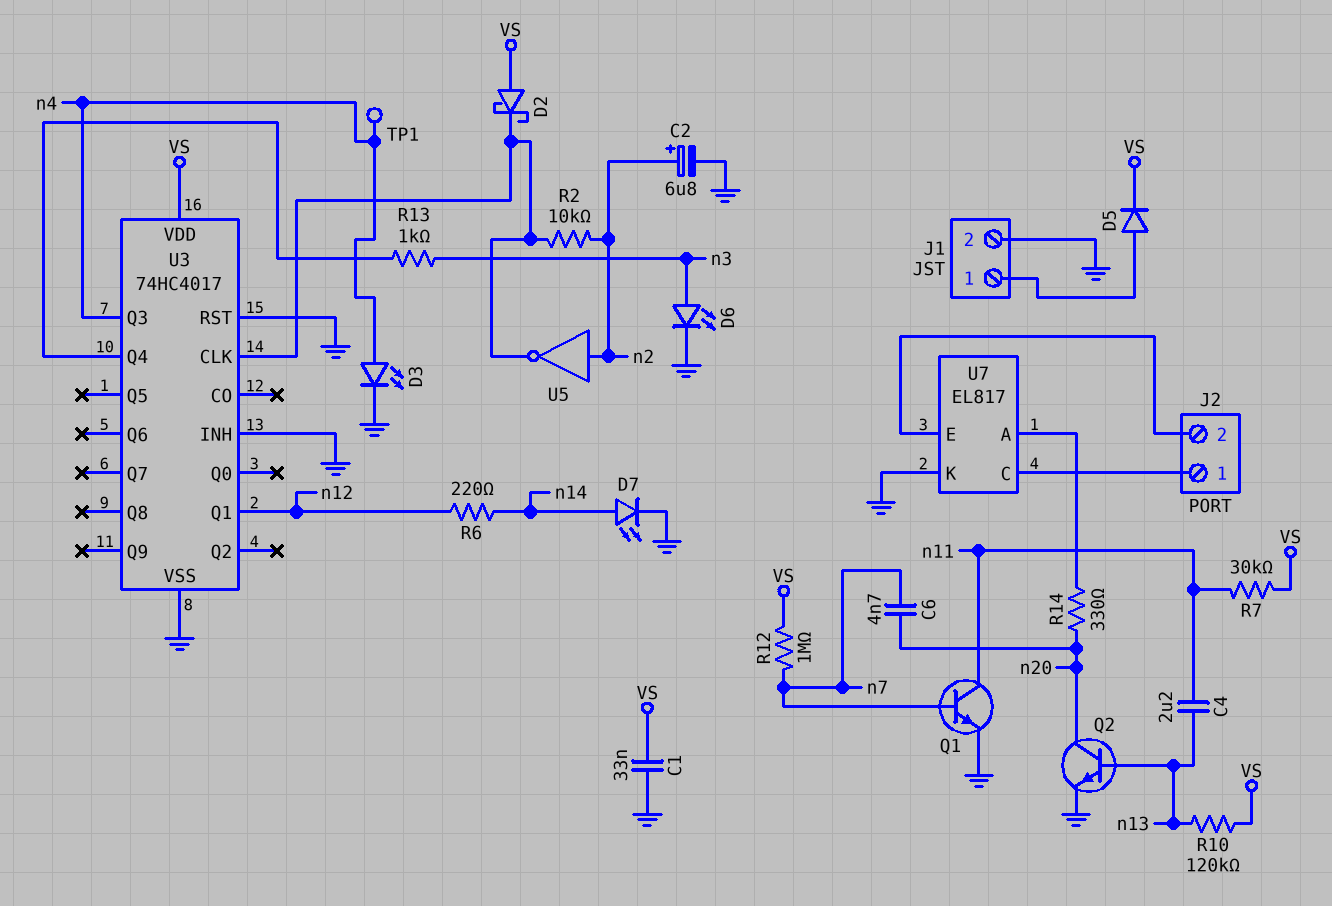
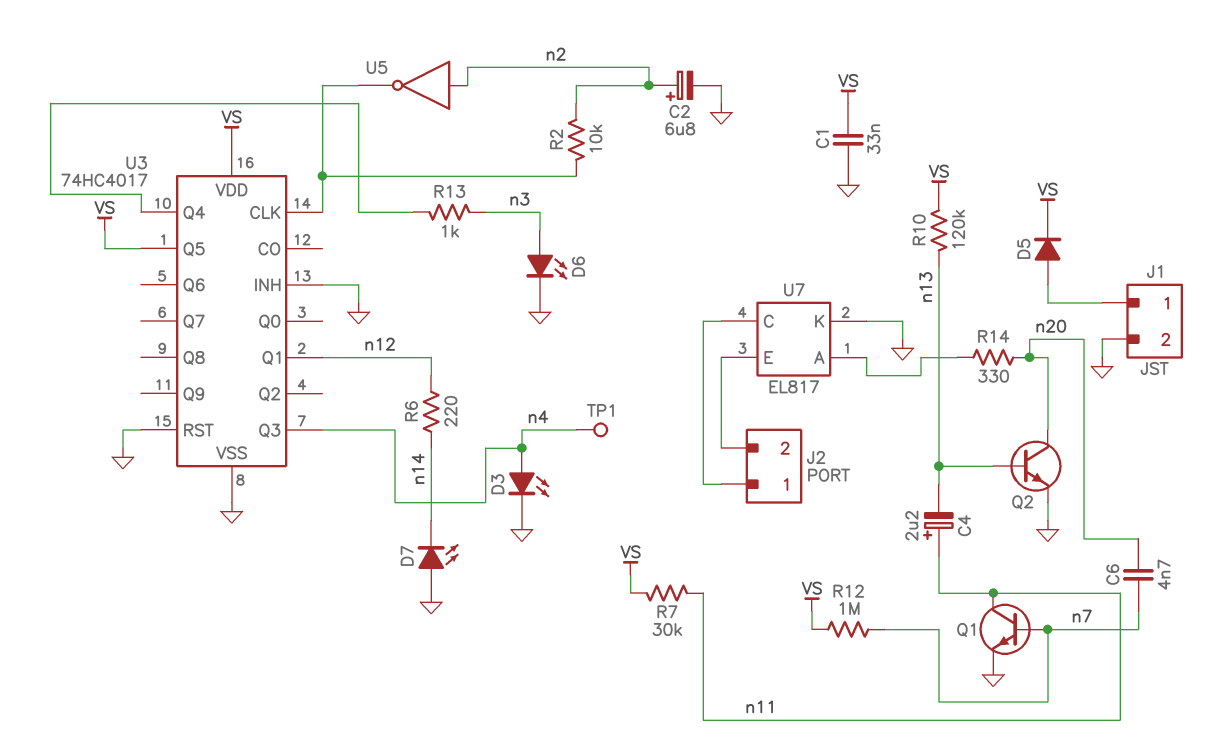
C4: 2.2uF (n11, n13) -> 2.2uF (plus n11, minus n13)
D2: schottky (A VS, K U3/CLK) -> none
D7: LED (A n14, K GND) -> LED (A GND, K n14)
U3 pin Q5: none -> VS

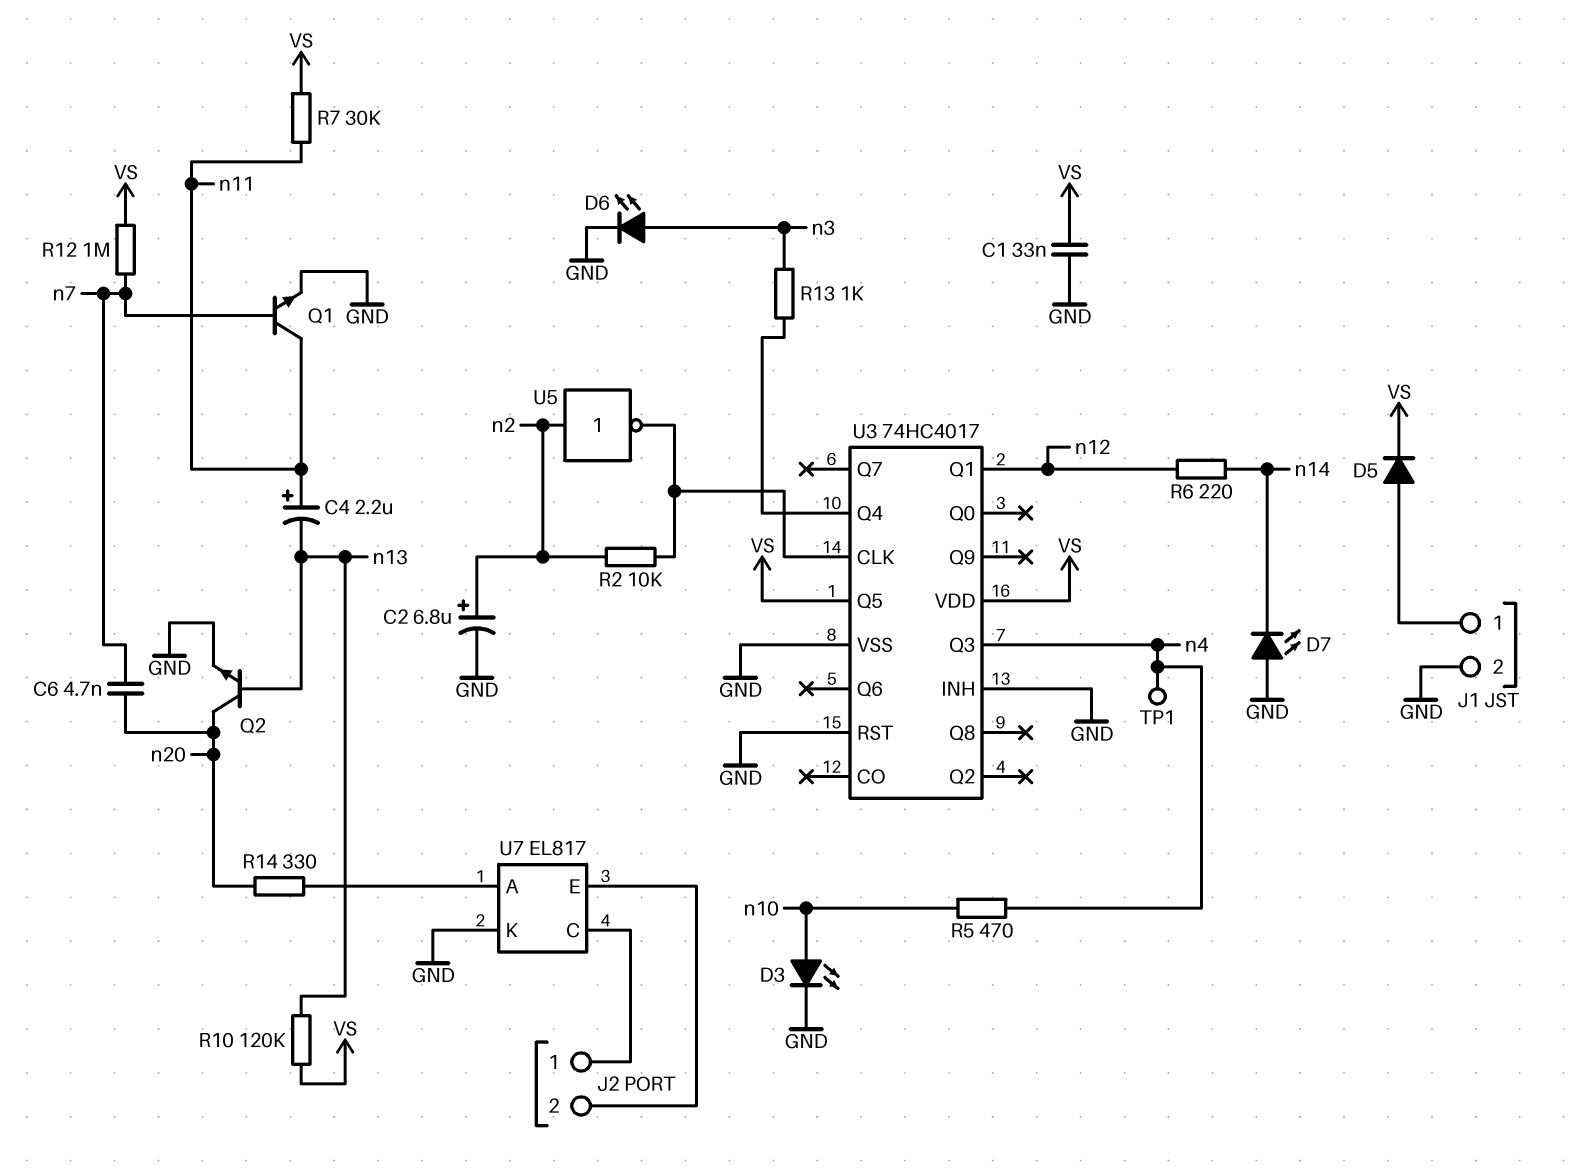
D3: LED (A n4, K GND) -> LED (A n10, K GND)
R5: none -> 470 (n4, n10)

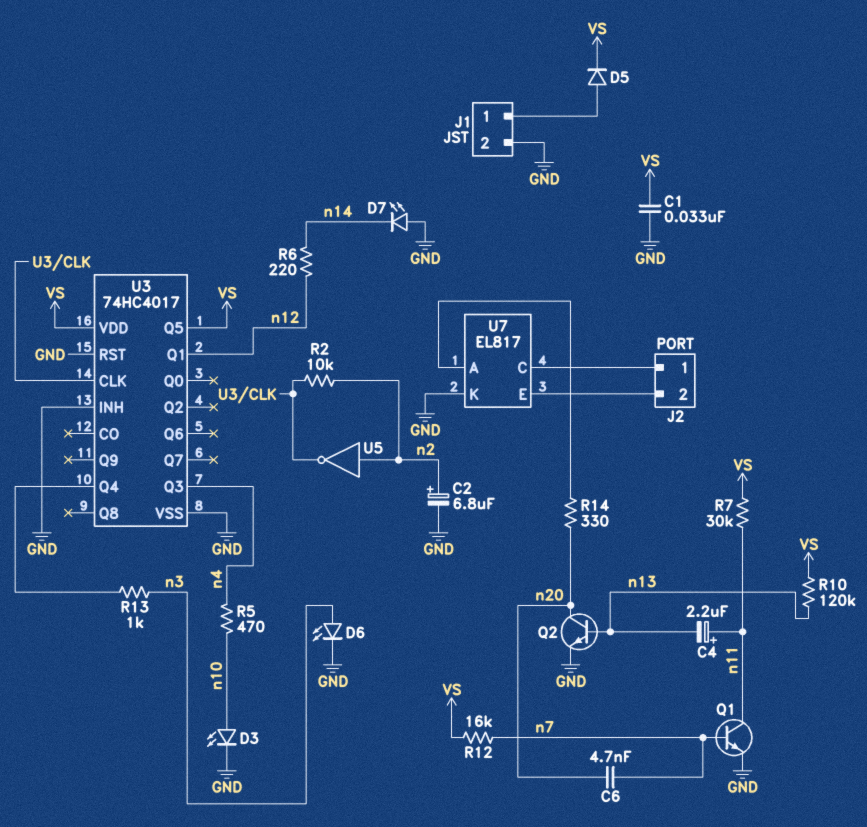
R12: 1M (VS, n7) -> 16k (VS, n7)
TP1: test point (n4) -> none

